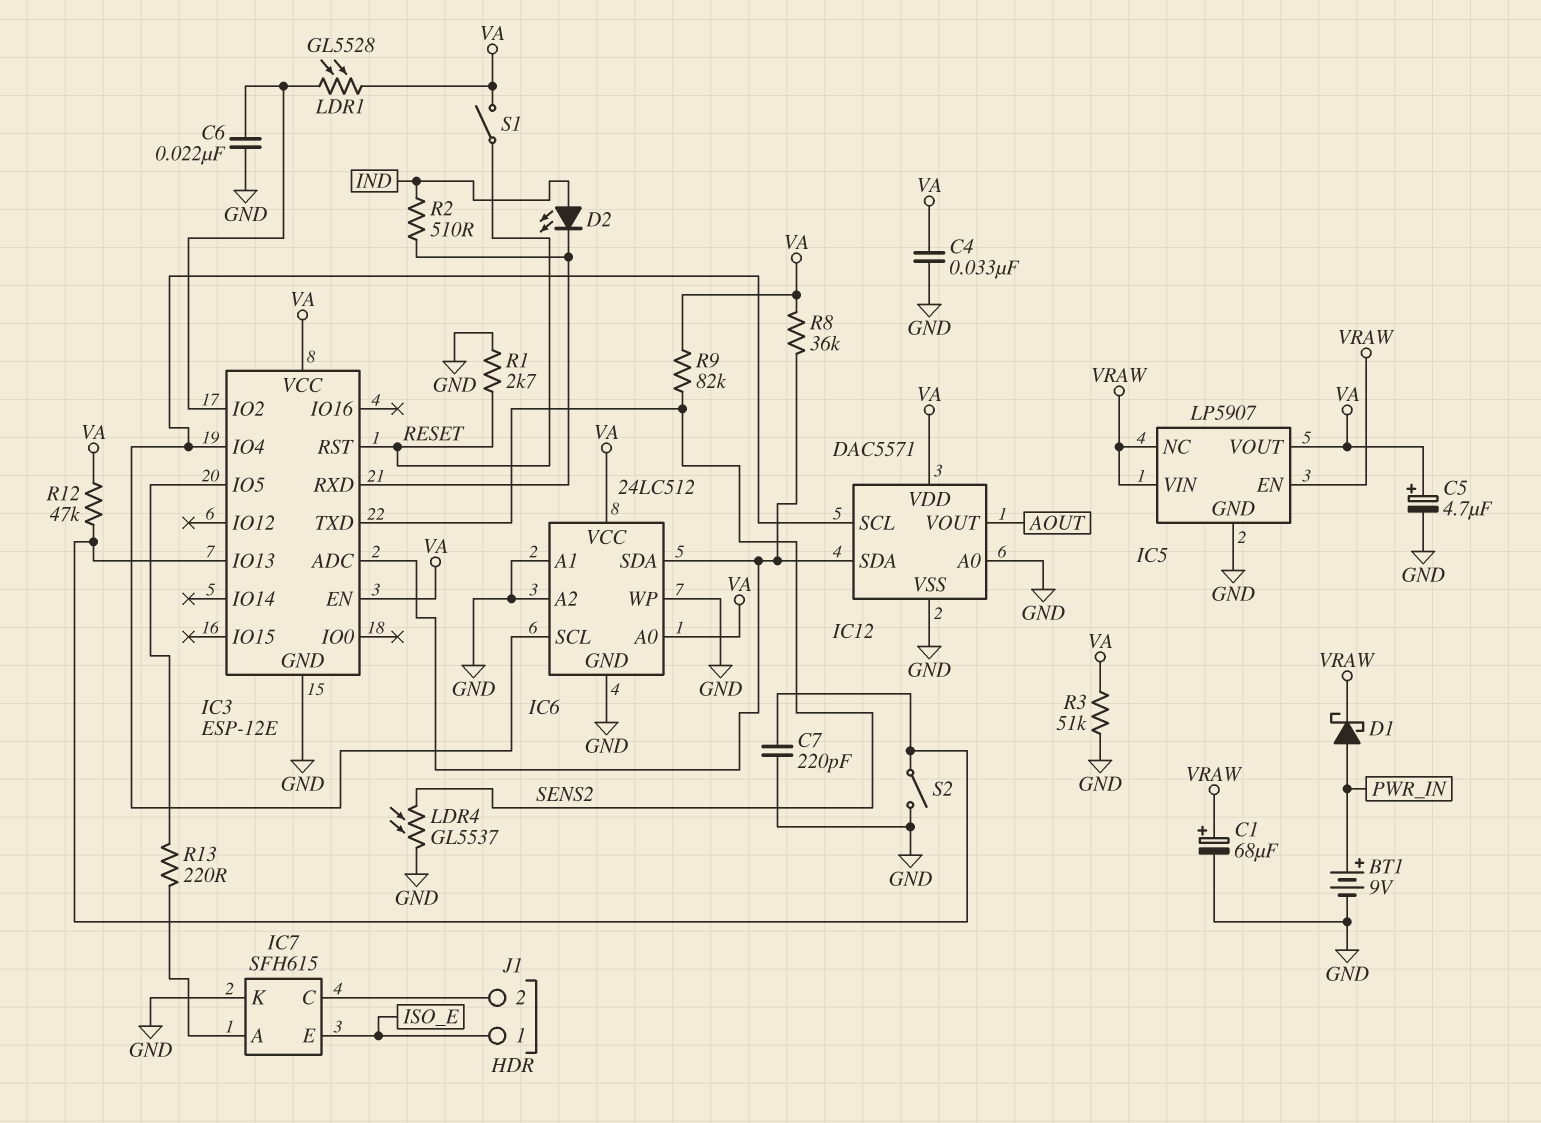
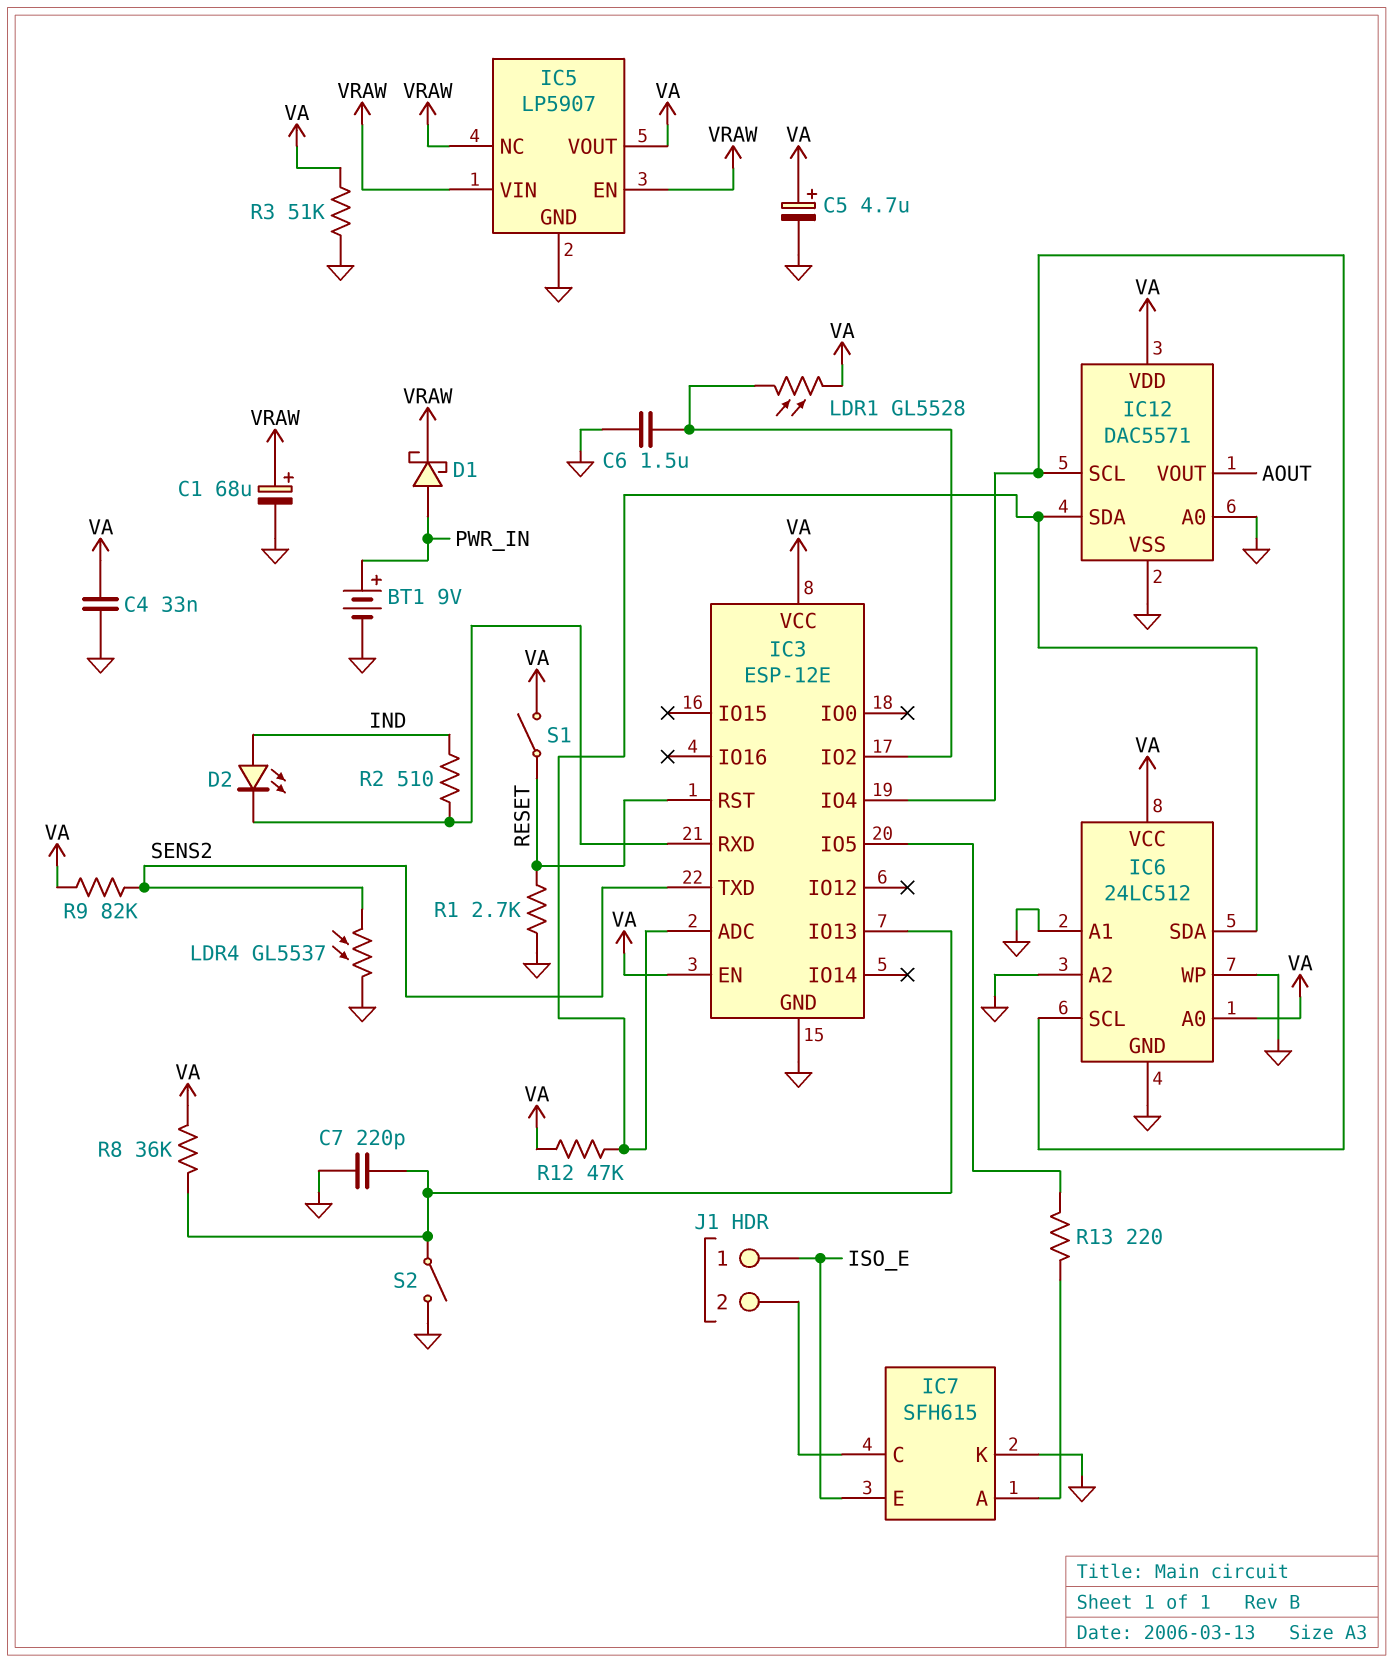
C6: 22nF (GND, IC3/IO2) -> 1.5uF (GND, IC3/IO2)
R8: 36k (IC3/ADC, VA) -> 36k (IC3/IO13, VA)
R12: 47k (IC3/IO13, VA) -> 47k (IC3/ADC, VA)

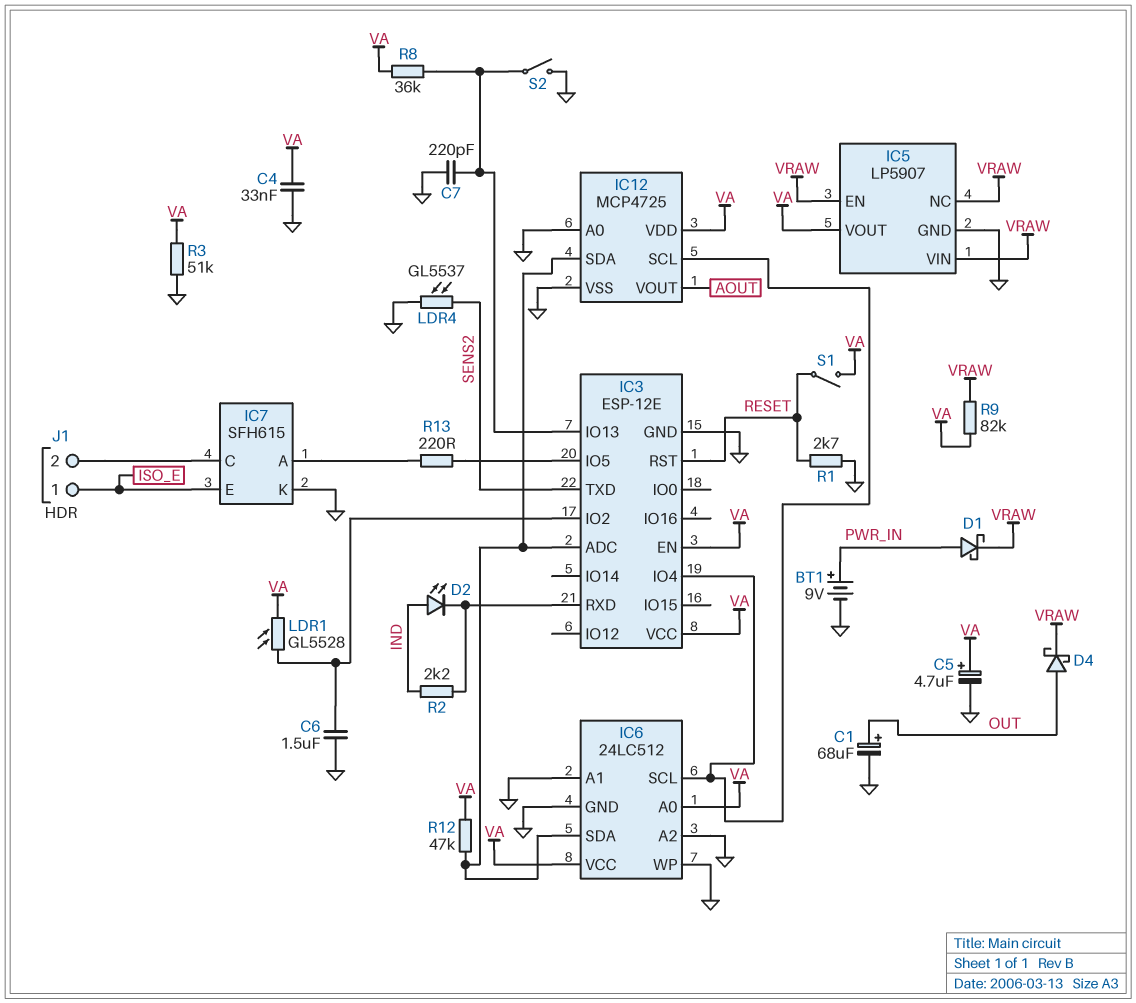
C1: 68uF (plus VRAW, minus GND) -> 68uF (plus OUT, minus GND)
D4: none -> schottky (A OUT, K VRAW)
IC12: DAC5571 -> MCP4725
R2: 510 (IC3/RXD, IND) -> 2.2k (IC3/RXD, IND)
R9: 82k (SENS2, VA) -> 82k (VA, VRAW)

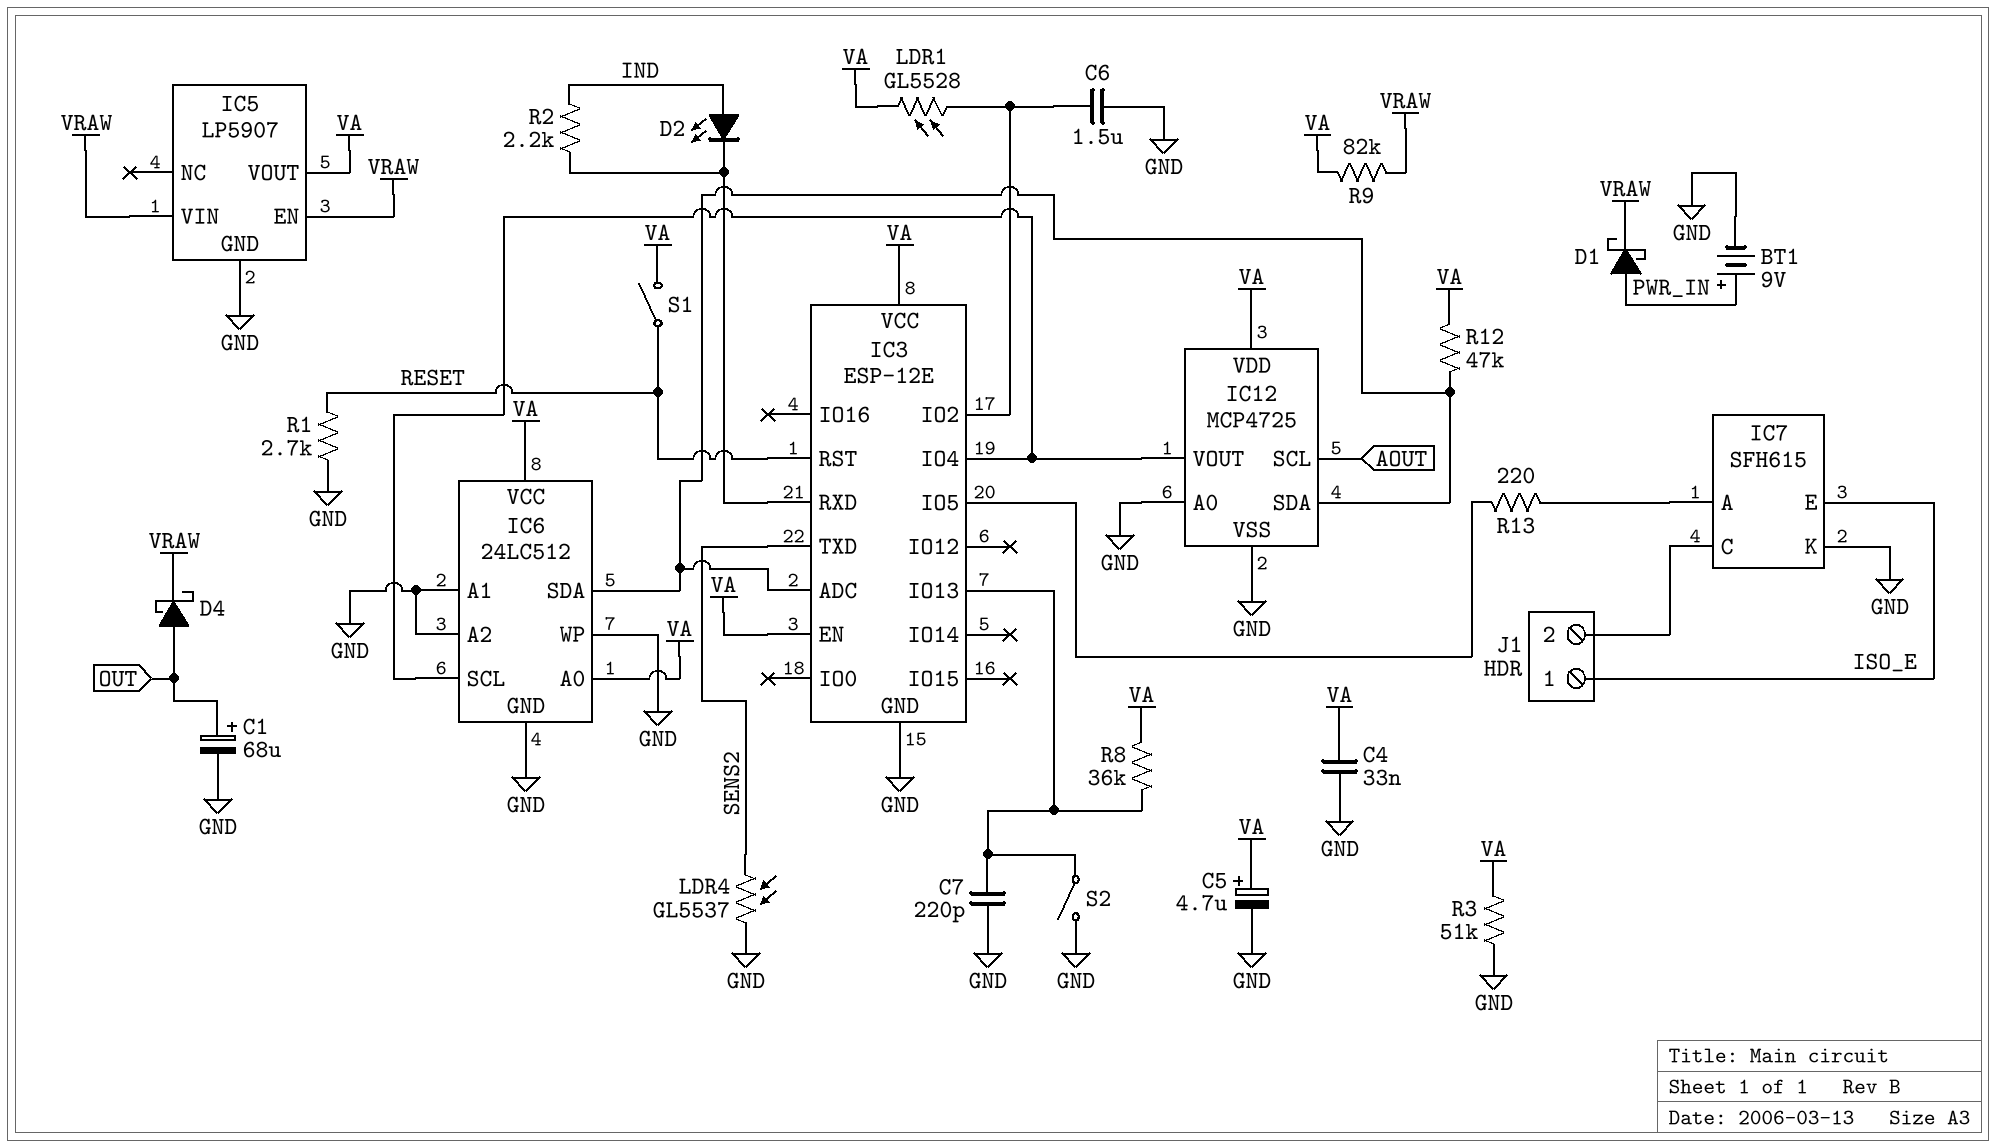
IC5 pin NC: VRAW -> none
IC12 pin SCL: IC3/IO4 -> AOUT
IC12 pin VOUT: AOUT -> IC3/IO4

